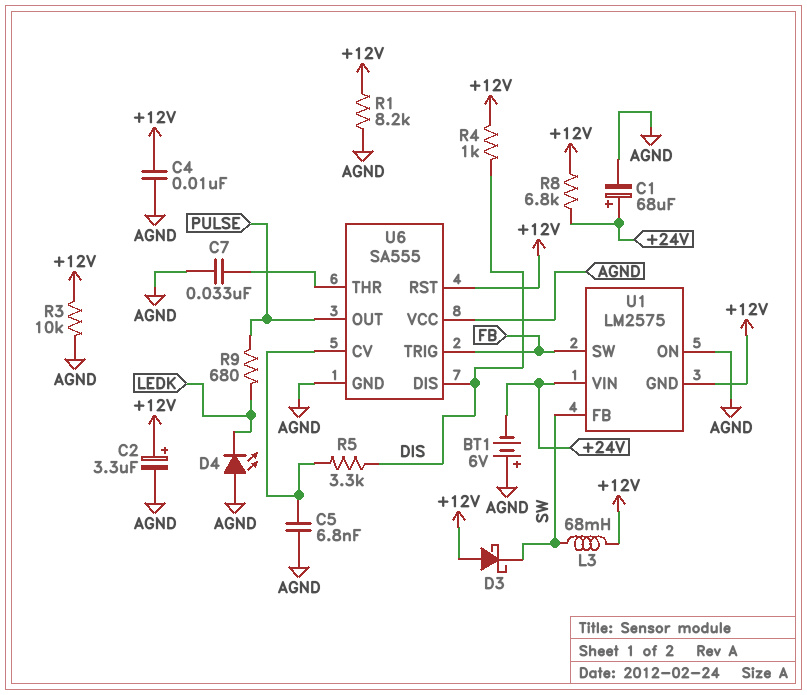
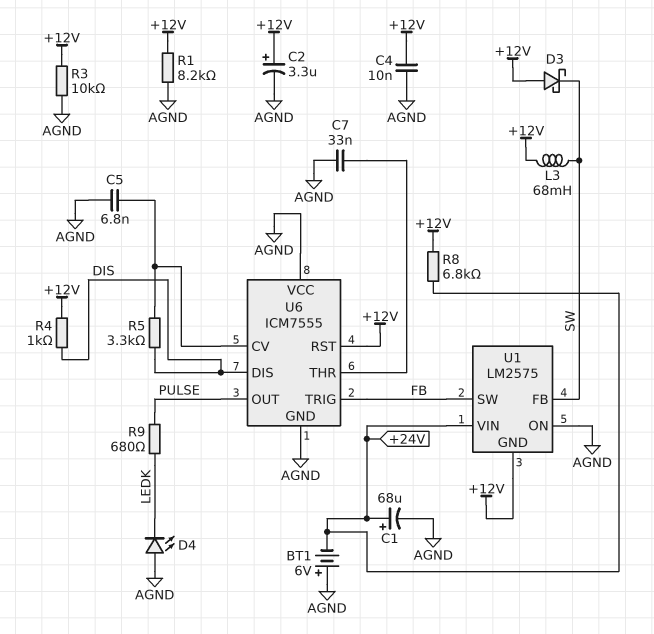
U6: SA555 -> ICM7555

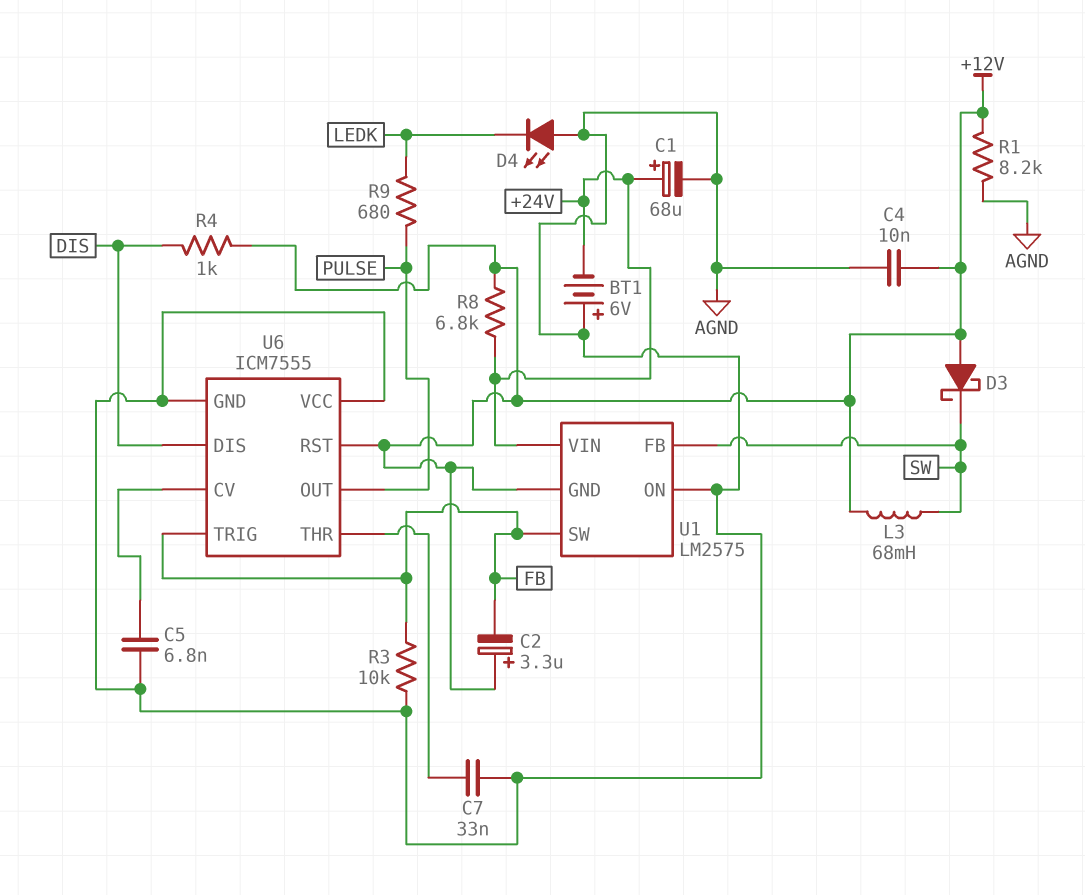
C2: 3.3uF (plus +12V, minus AGND) -> 3.3uF (plus +12V, minus FB)
R3: 10k (+12V, AGND) -> 10k (AGND, FB)
R5: 3.3k (DIS, U6/CV) -> none

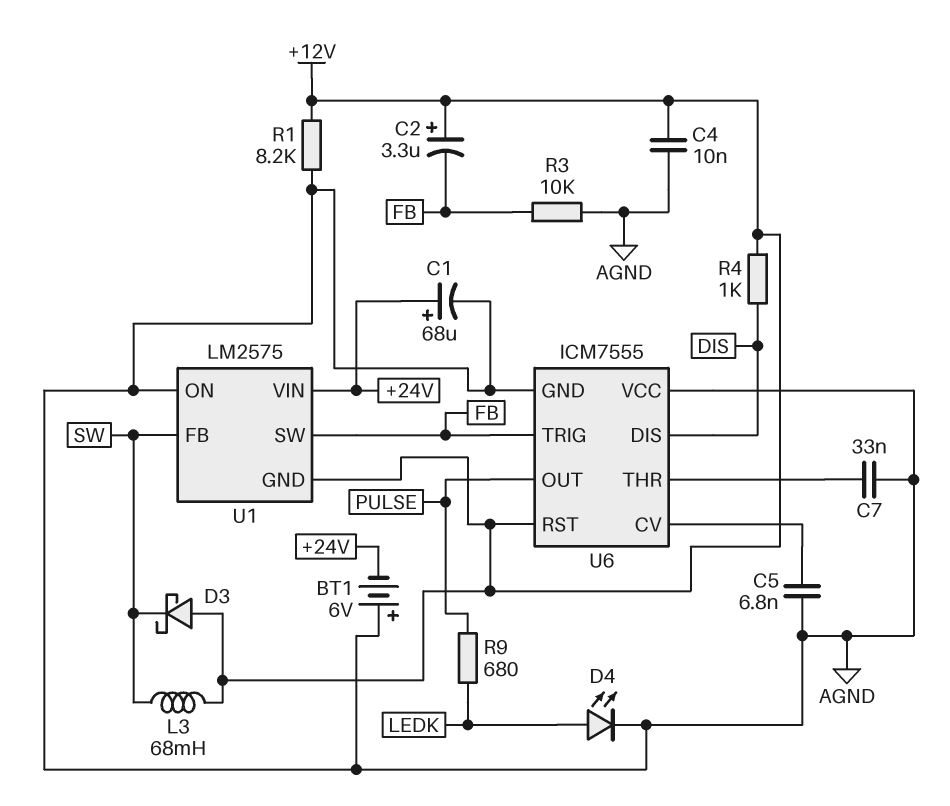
D4: LED (A AGND, K LEDK) -> LED (A LEDK, K AGND)
R8: 6.8k (+12V, +24V) -> none

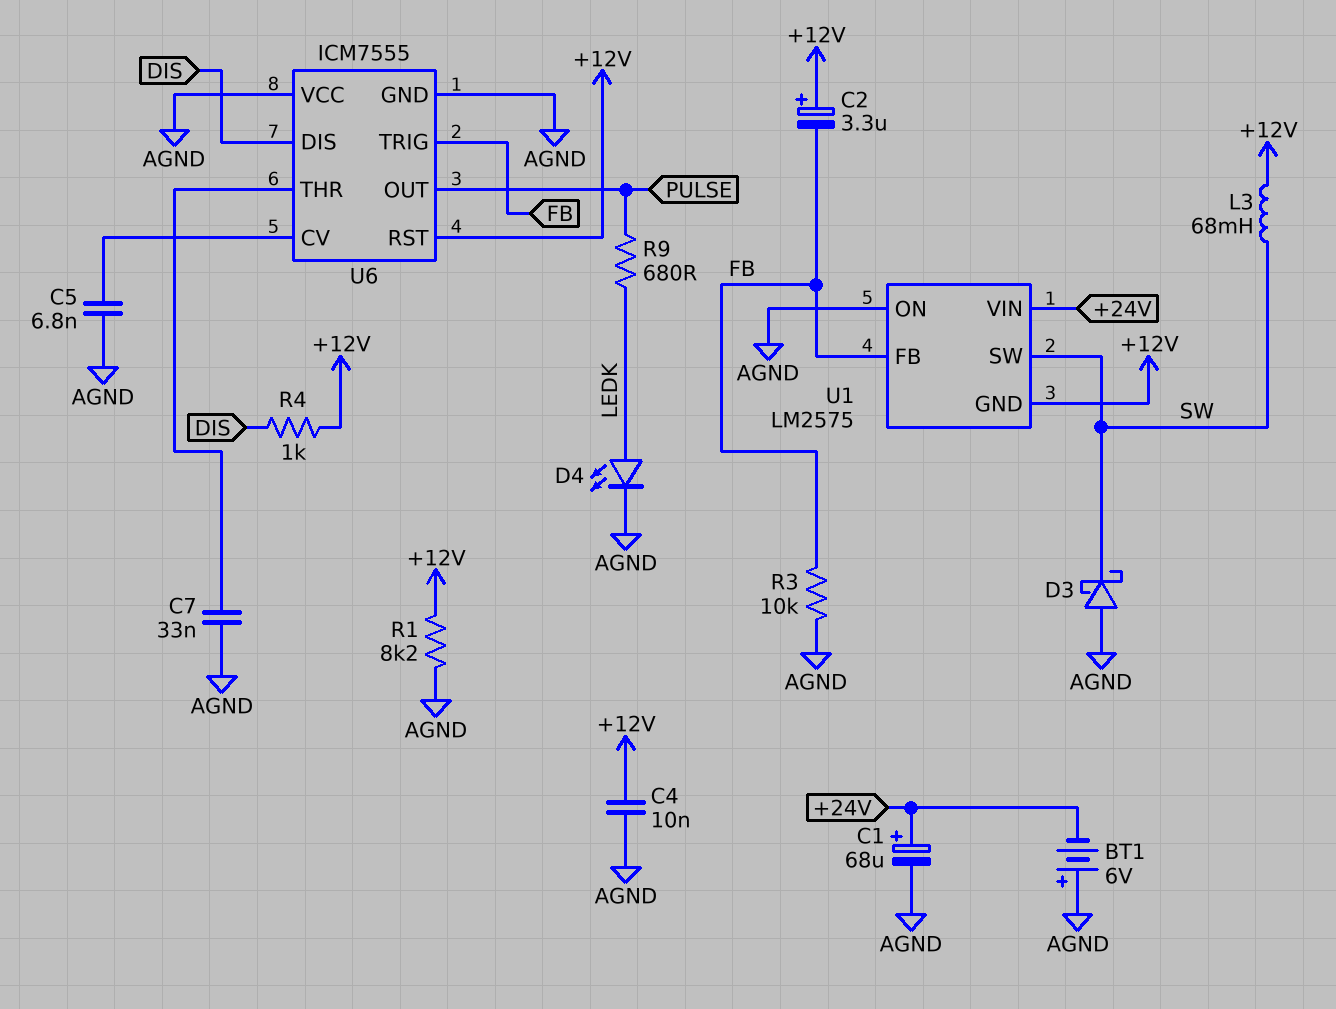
D3: schottky (A +12V, K SW) -> schottky (A AGND, K SW)
U1 pin FB: SW -> FB
U1 pin SW: FB -> SW

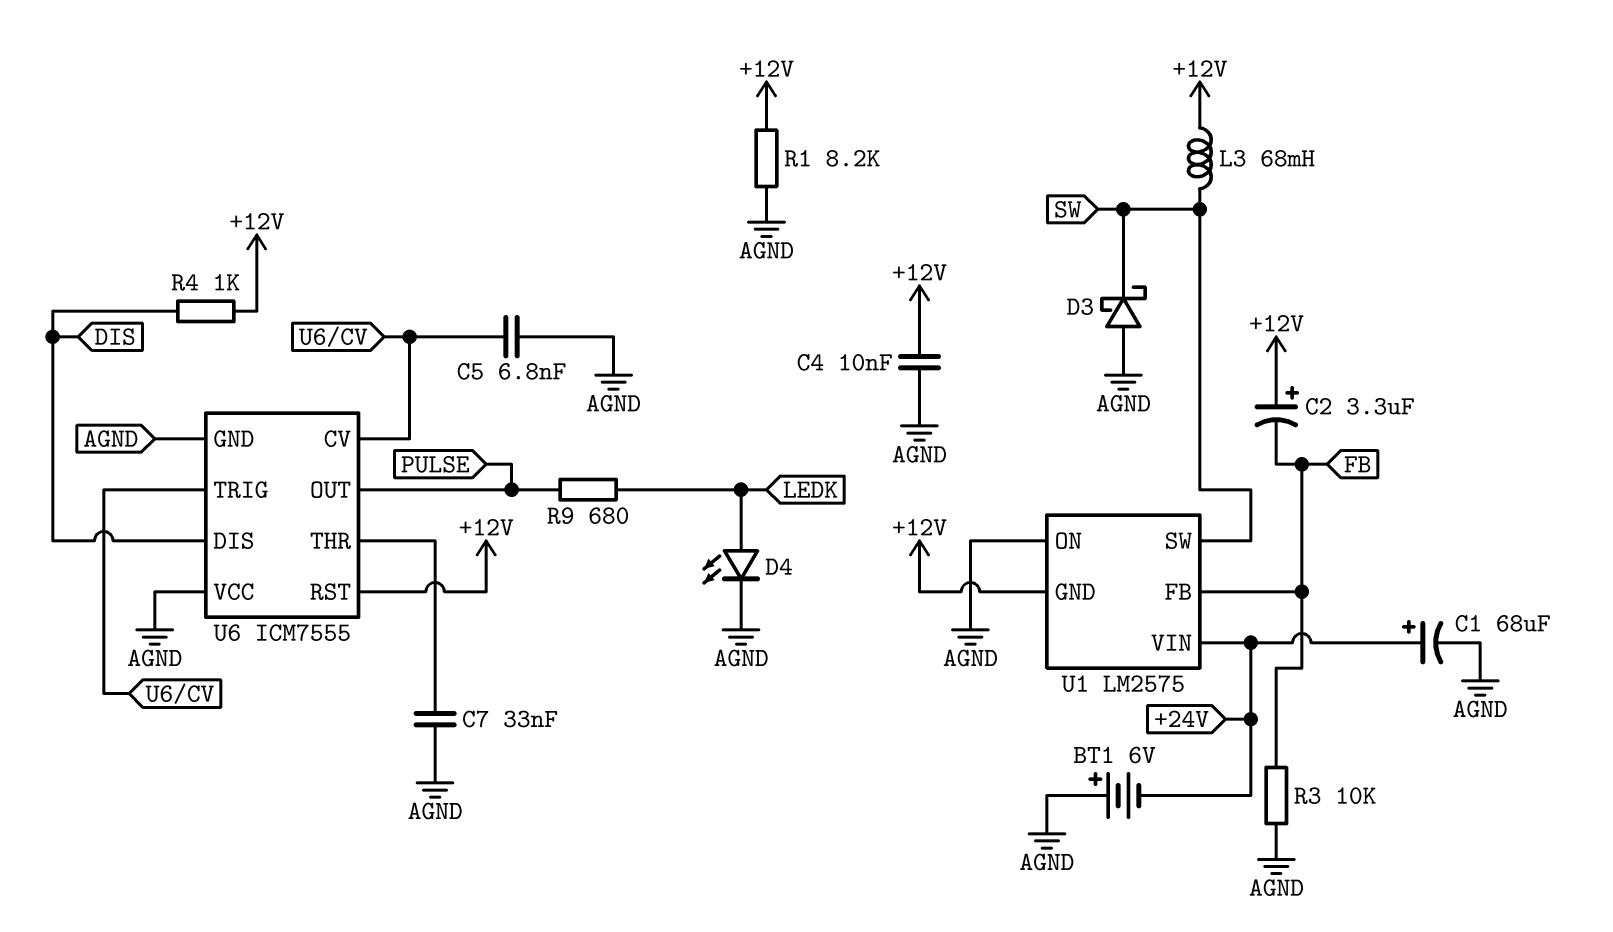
U6 pin TRIG: FB -> U6/CV

